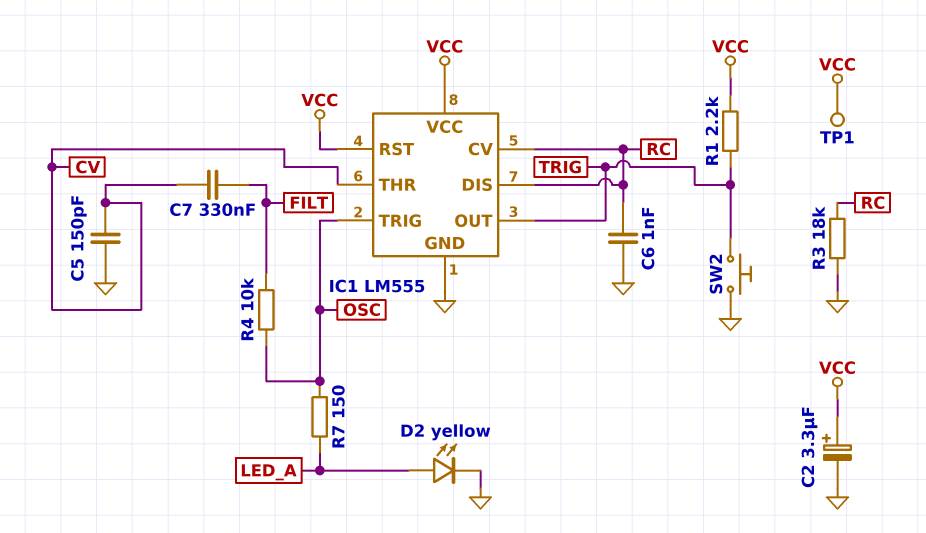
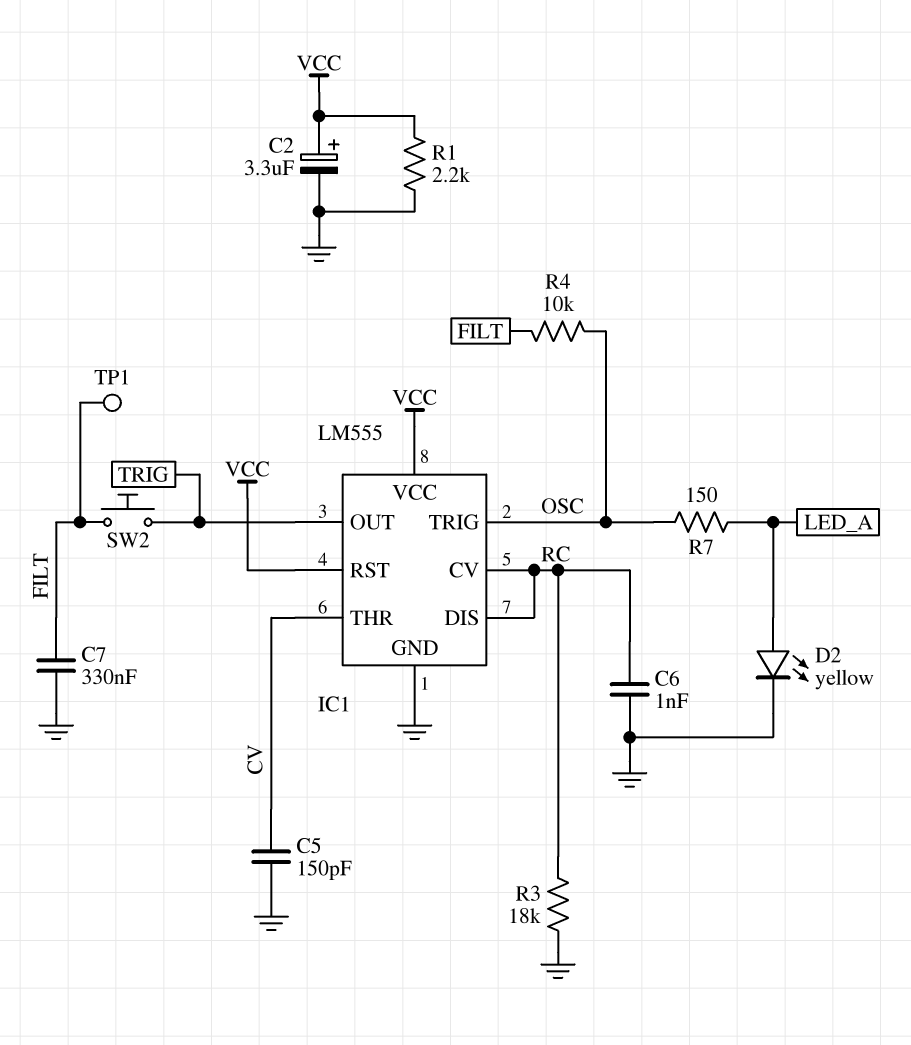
C7: 330nF (CV, FILT) -> 330nF (FILT, GND)
R1: 2.2k (TRIG, VCC) -> 2.2k (GND, VCC)
SW2: button (GND, TRIG) -> button (FILT, TRIG)
TP1: test point (VCC) -> test point (FILT)

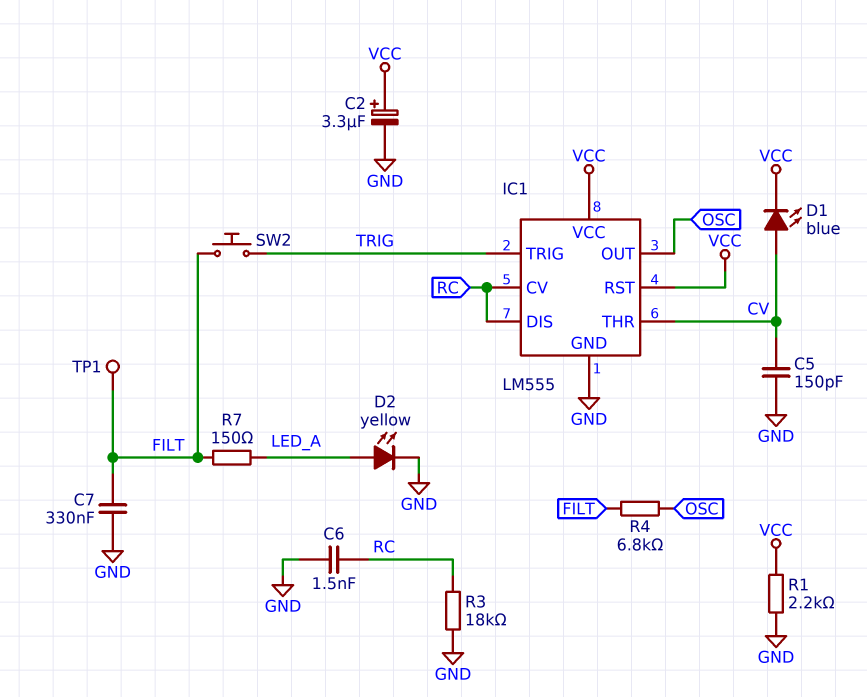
C6: 1nF (GND, RC) -> 1.5nF (GND, RC)
D1: none -> LED blue (A CV, K VCC)
IC1 pin OUT: TRIG -> OSC
IC1 pin TRIG: OSC -> TRIG
R4: 10k (FILT, OSC) -> 6.8k (FILT, OSC)
R7: 150 (LED_A, OSC) -> 150 (FILT, LED_A)

